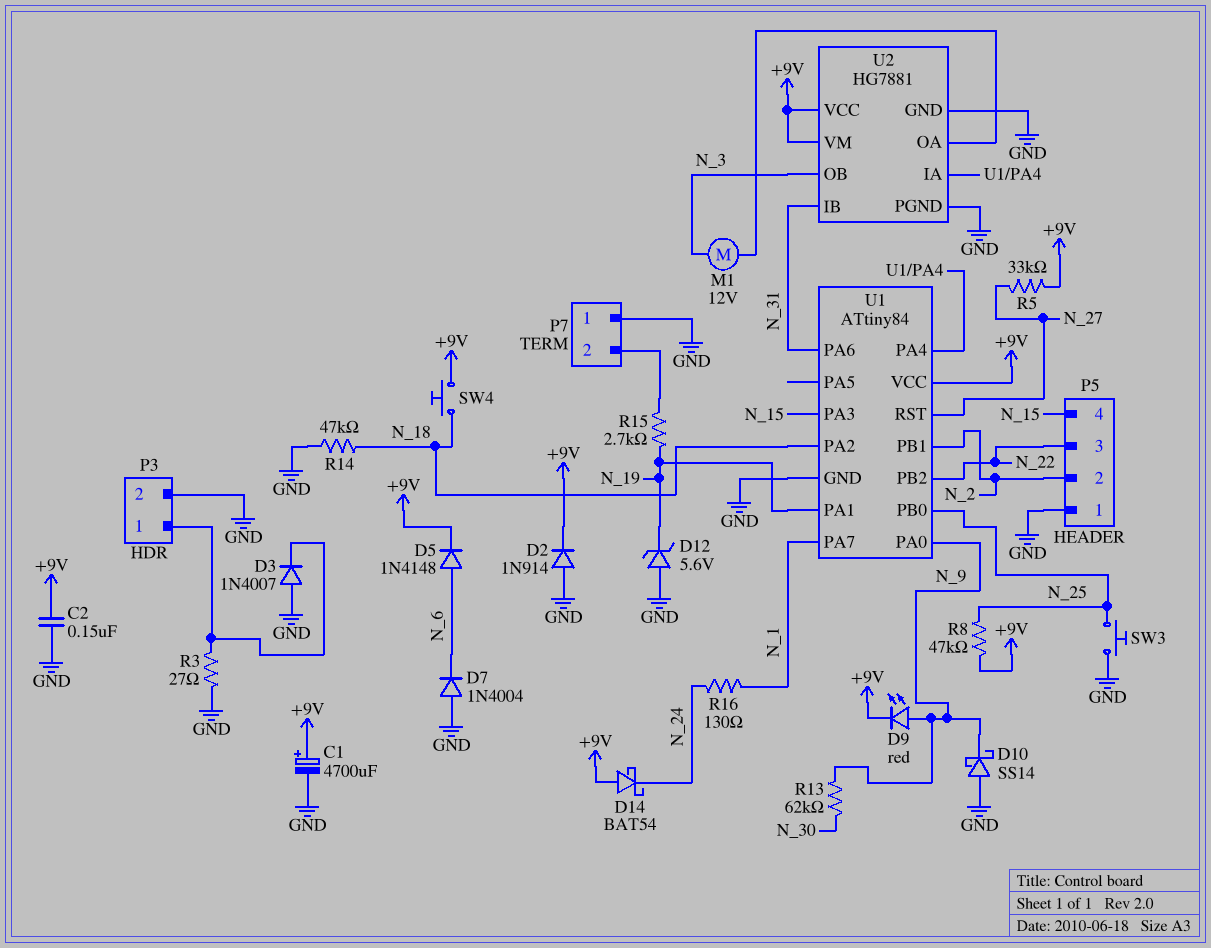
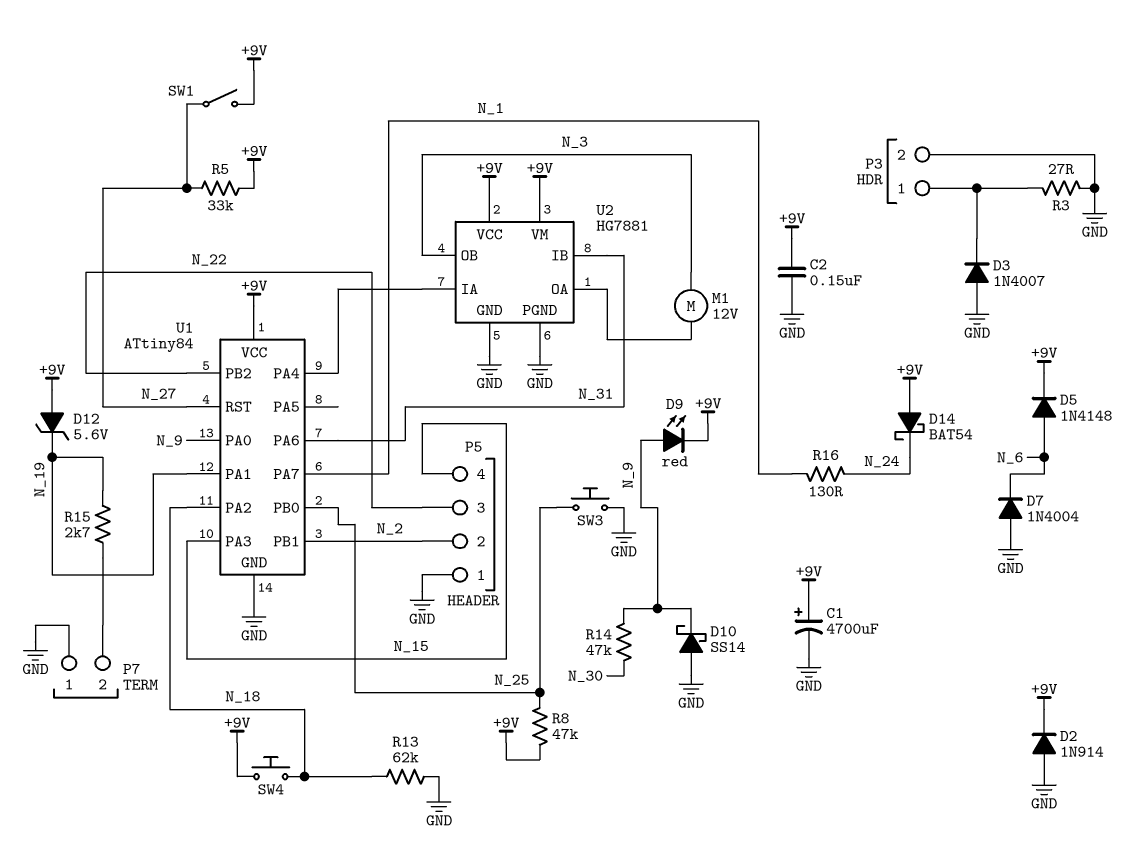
D12: zener 5.6V (A GND, K N_19) -> zener 5.6V (A +9V, K N_19)
R13: 62k (N_9, N_30) -> 62k (GND, N_18)
R14: 47k (GND, N_18) -> 47k (N_9, N_30)
SW1: none -> switch (+9V, N_27)

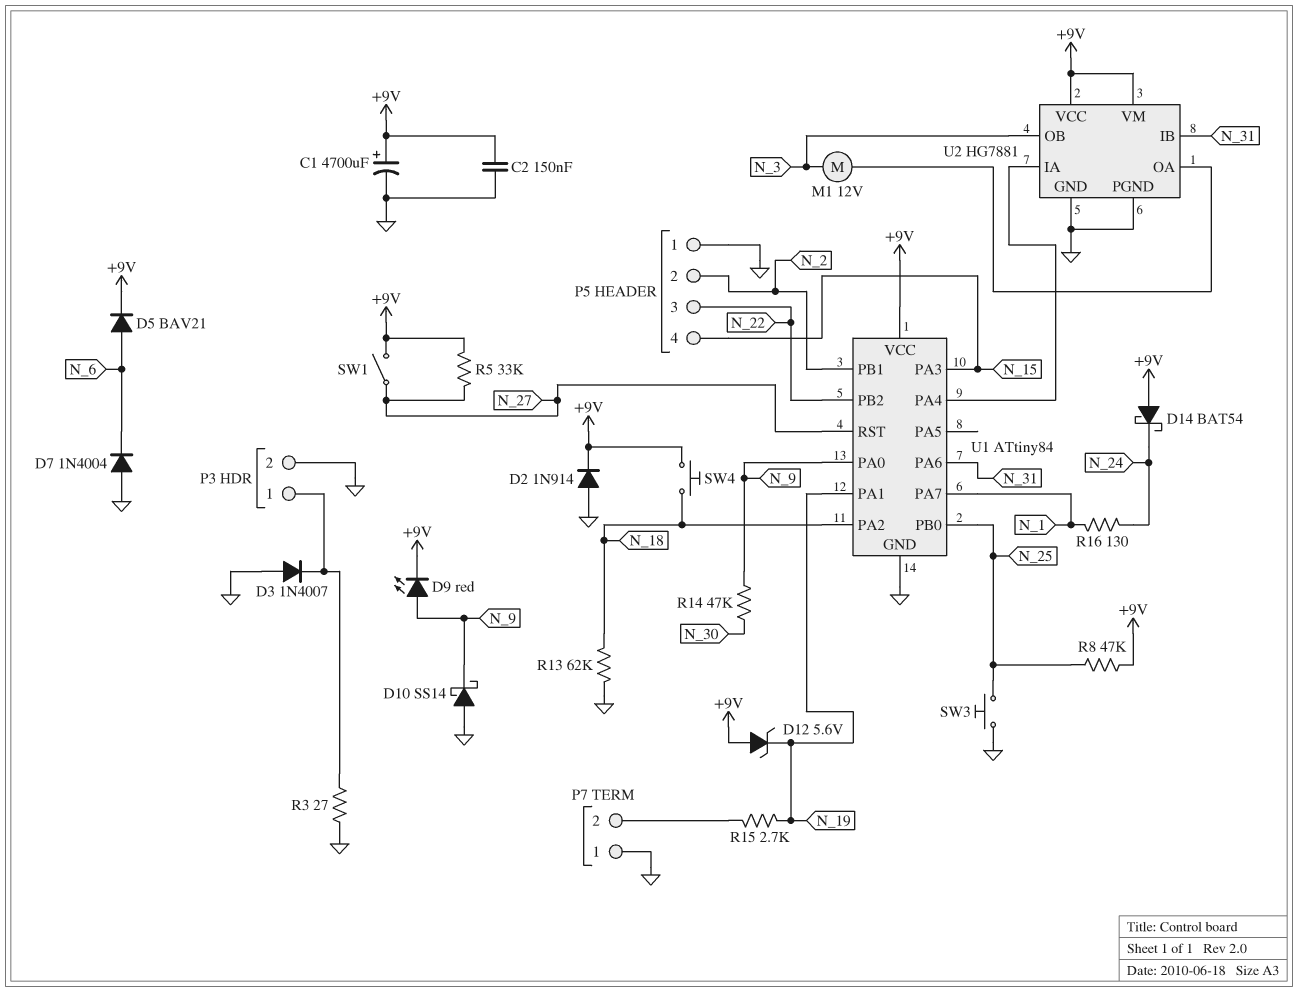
D5: diode 1N4148 (A N_6, K +9V) -> diode BAV21 (A N_6, K +9V)

